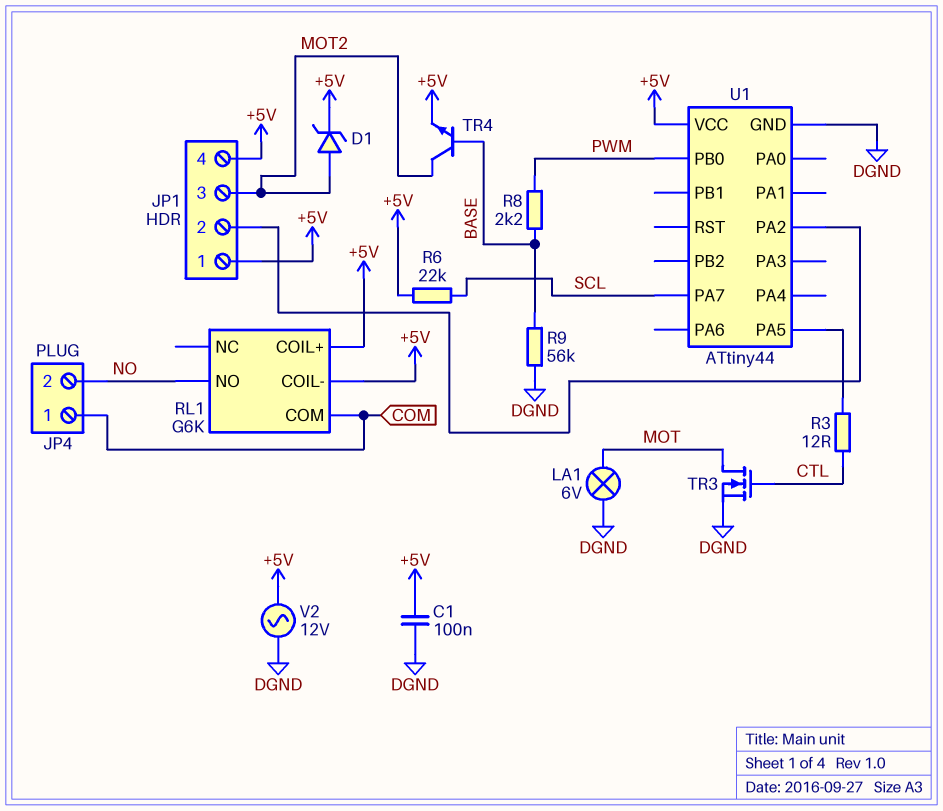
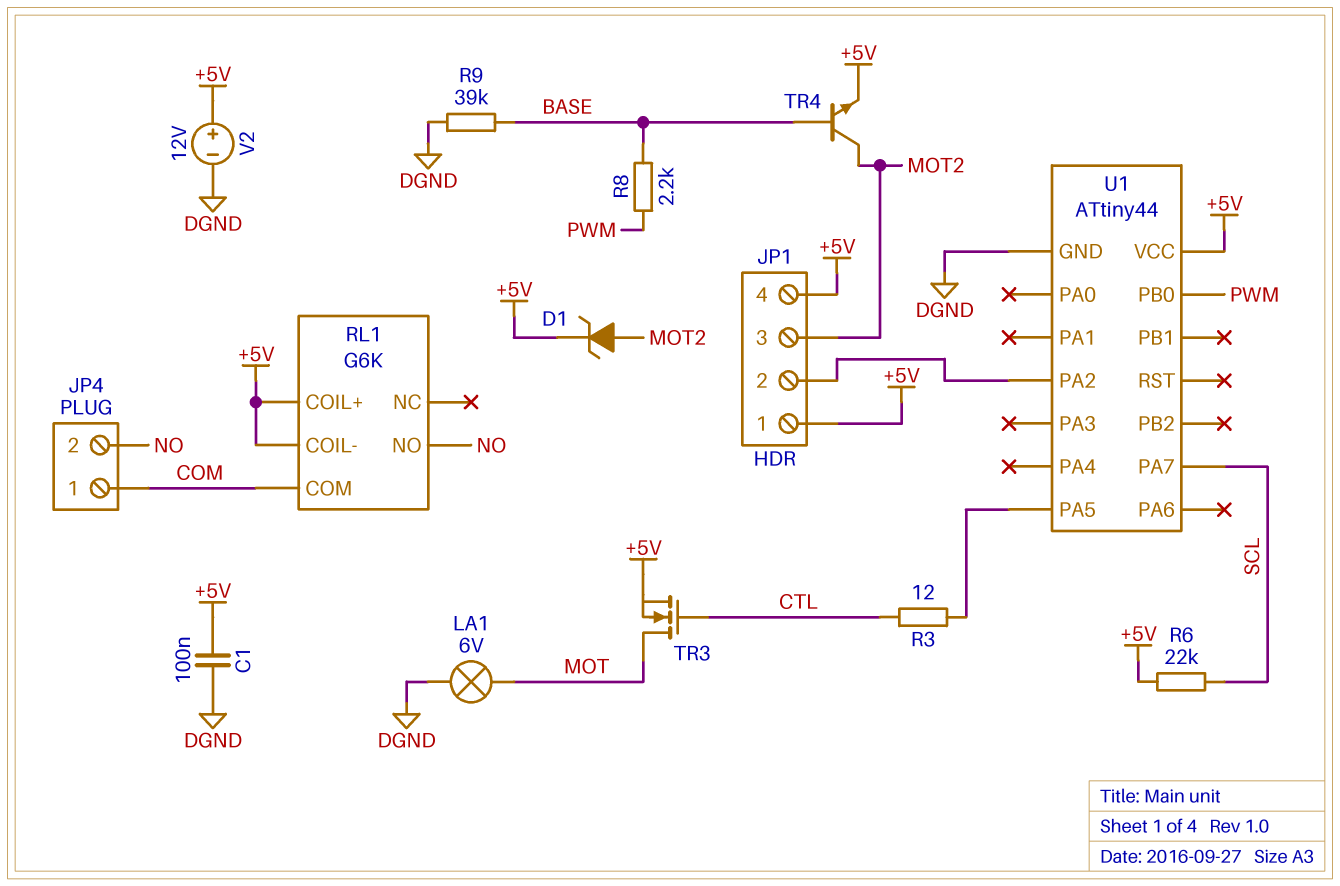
R9: 56k (BASE, DGND) -> 39k (BASE, DGND)
TR3: NMOS (G CTL, D MOT, S DGND) -> NMOS (G CTL, D MOT, S +5V)
V2: AC 12V (+5V, DGND) -> 12V (plus +5V, minus DGND)

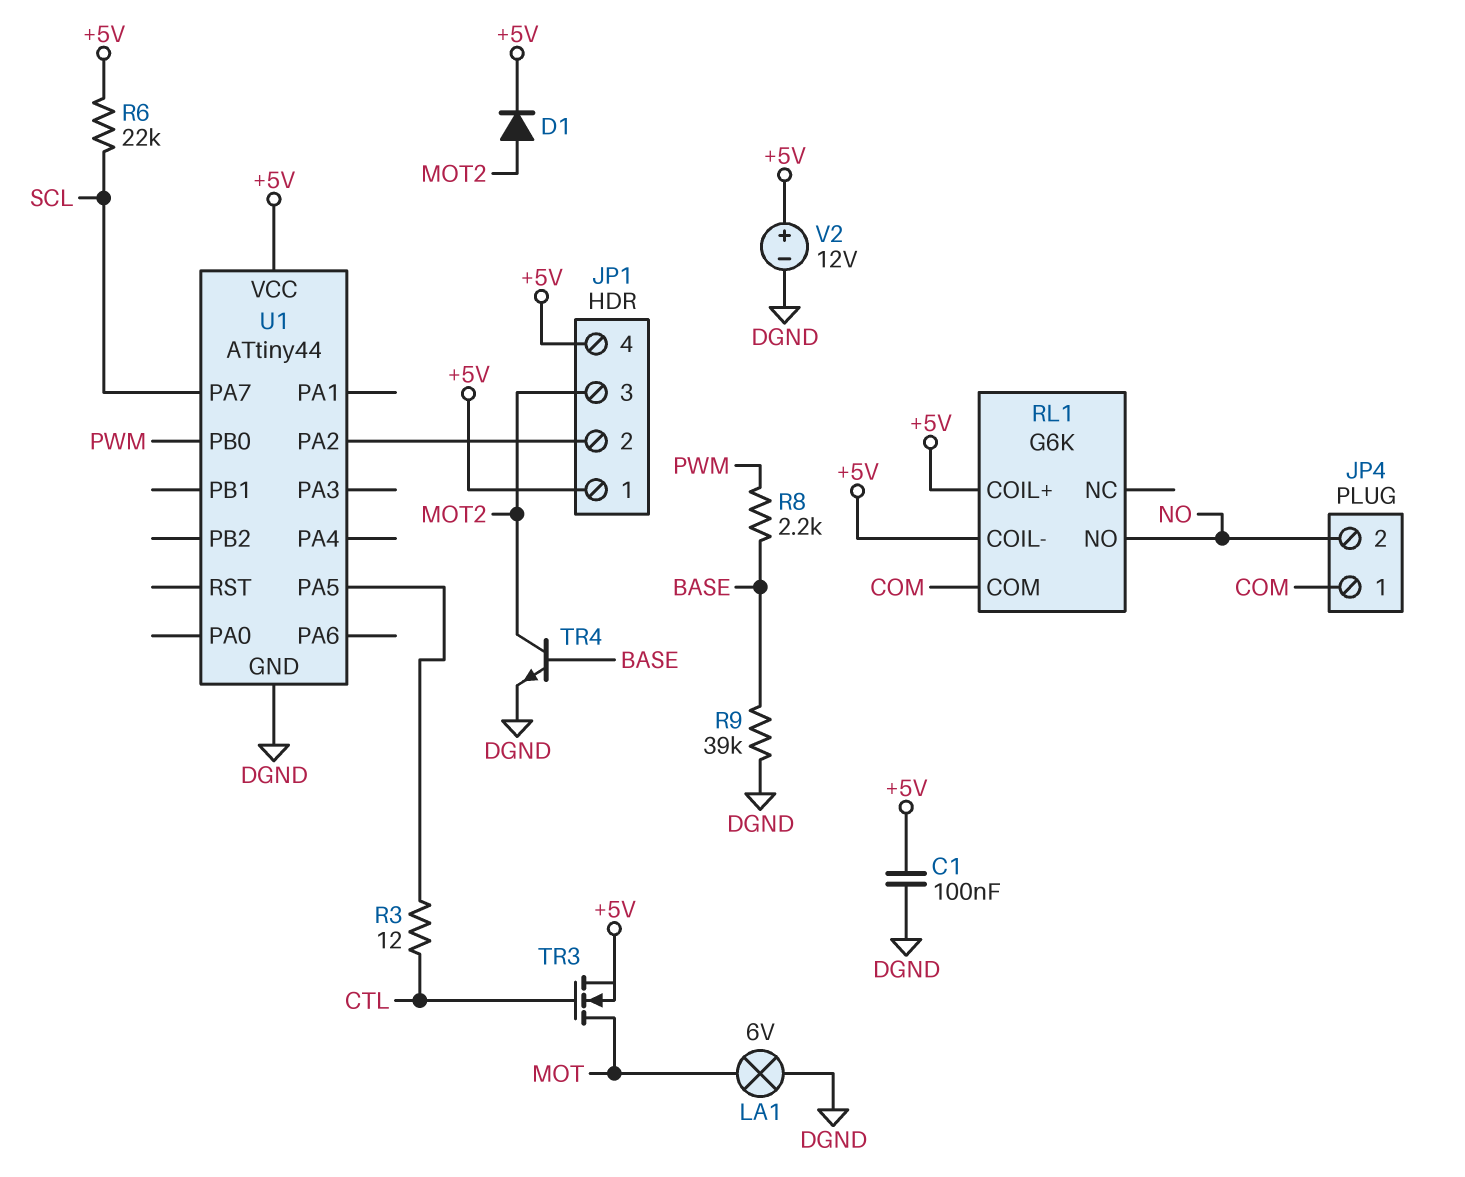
D1: zener (A MOT2, K +5V) -> diode (A MOT2, K +5V)
TR4: NPN (B BASE, C MOT2, E +5V) -> NPN (B BASE, C MOT2, E DGND)

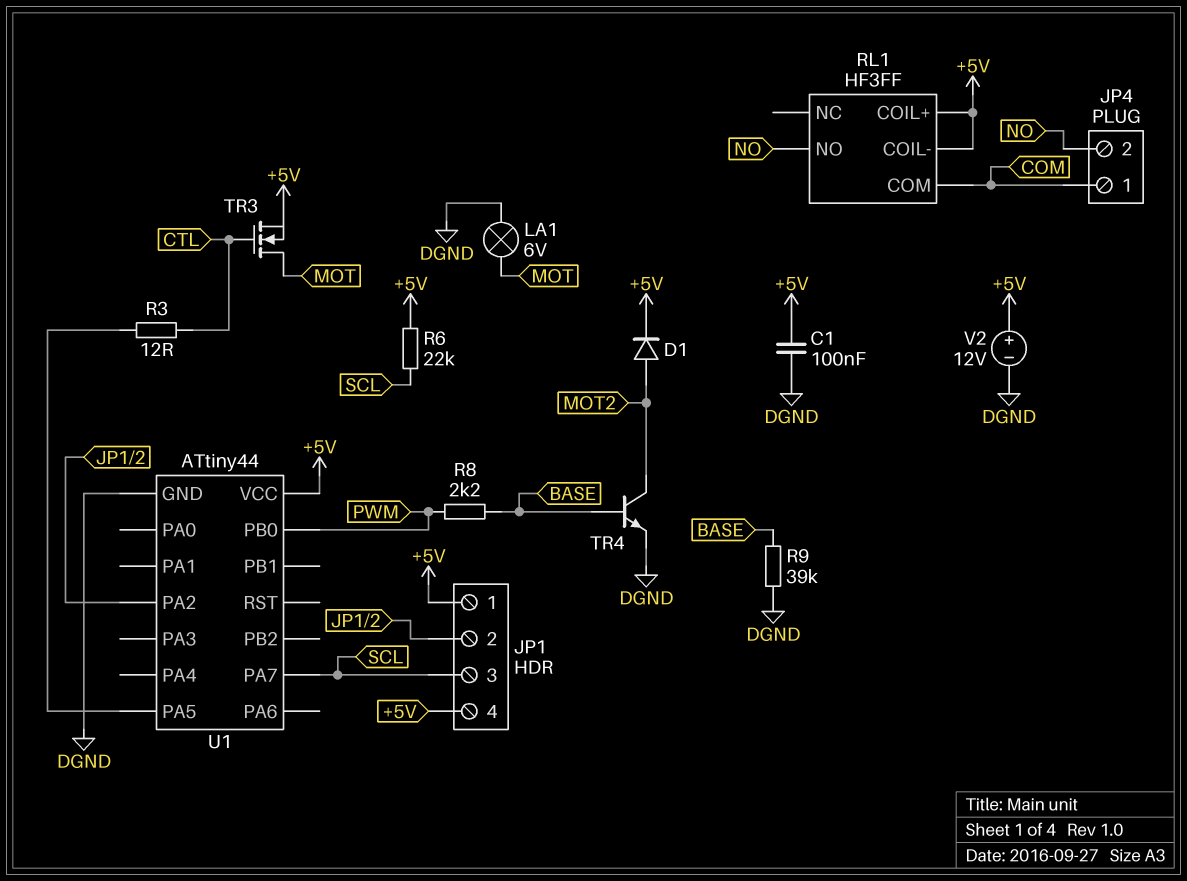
JP1 pin 3: MOT2 -> SCL
RL1: G6K -> HF3FF

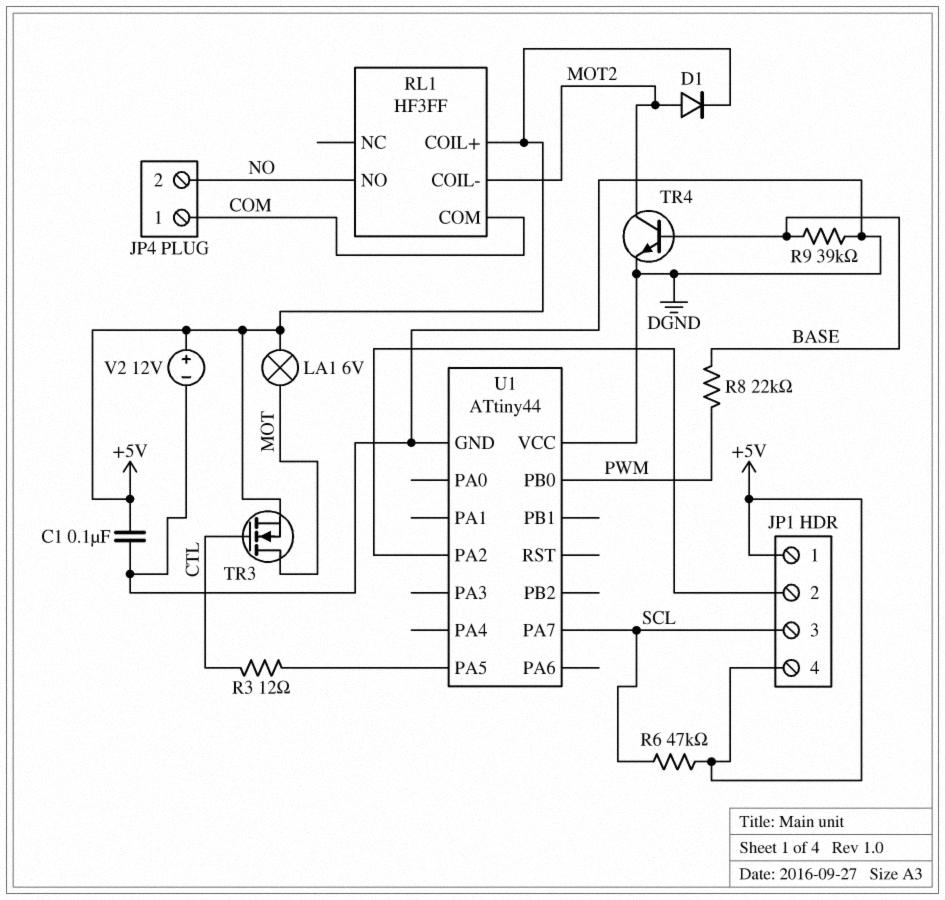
LA1: lamp 6V (DGND, MOT) -> lamp 6V (+5V, MOT)
R6: 22k (+5V, SCL) -> 47k (+5V, SCL)
R8: 2.2k (BASE, PWM) -> 22k (BASE, PWM)
RL1 pin COIL-: +5V -> MOT2
U1 pin VCC: +5V -> DGND

